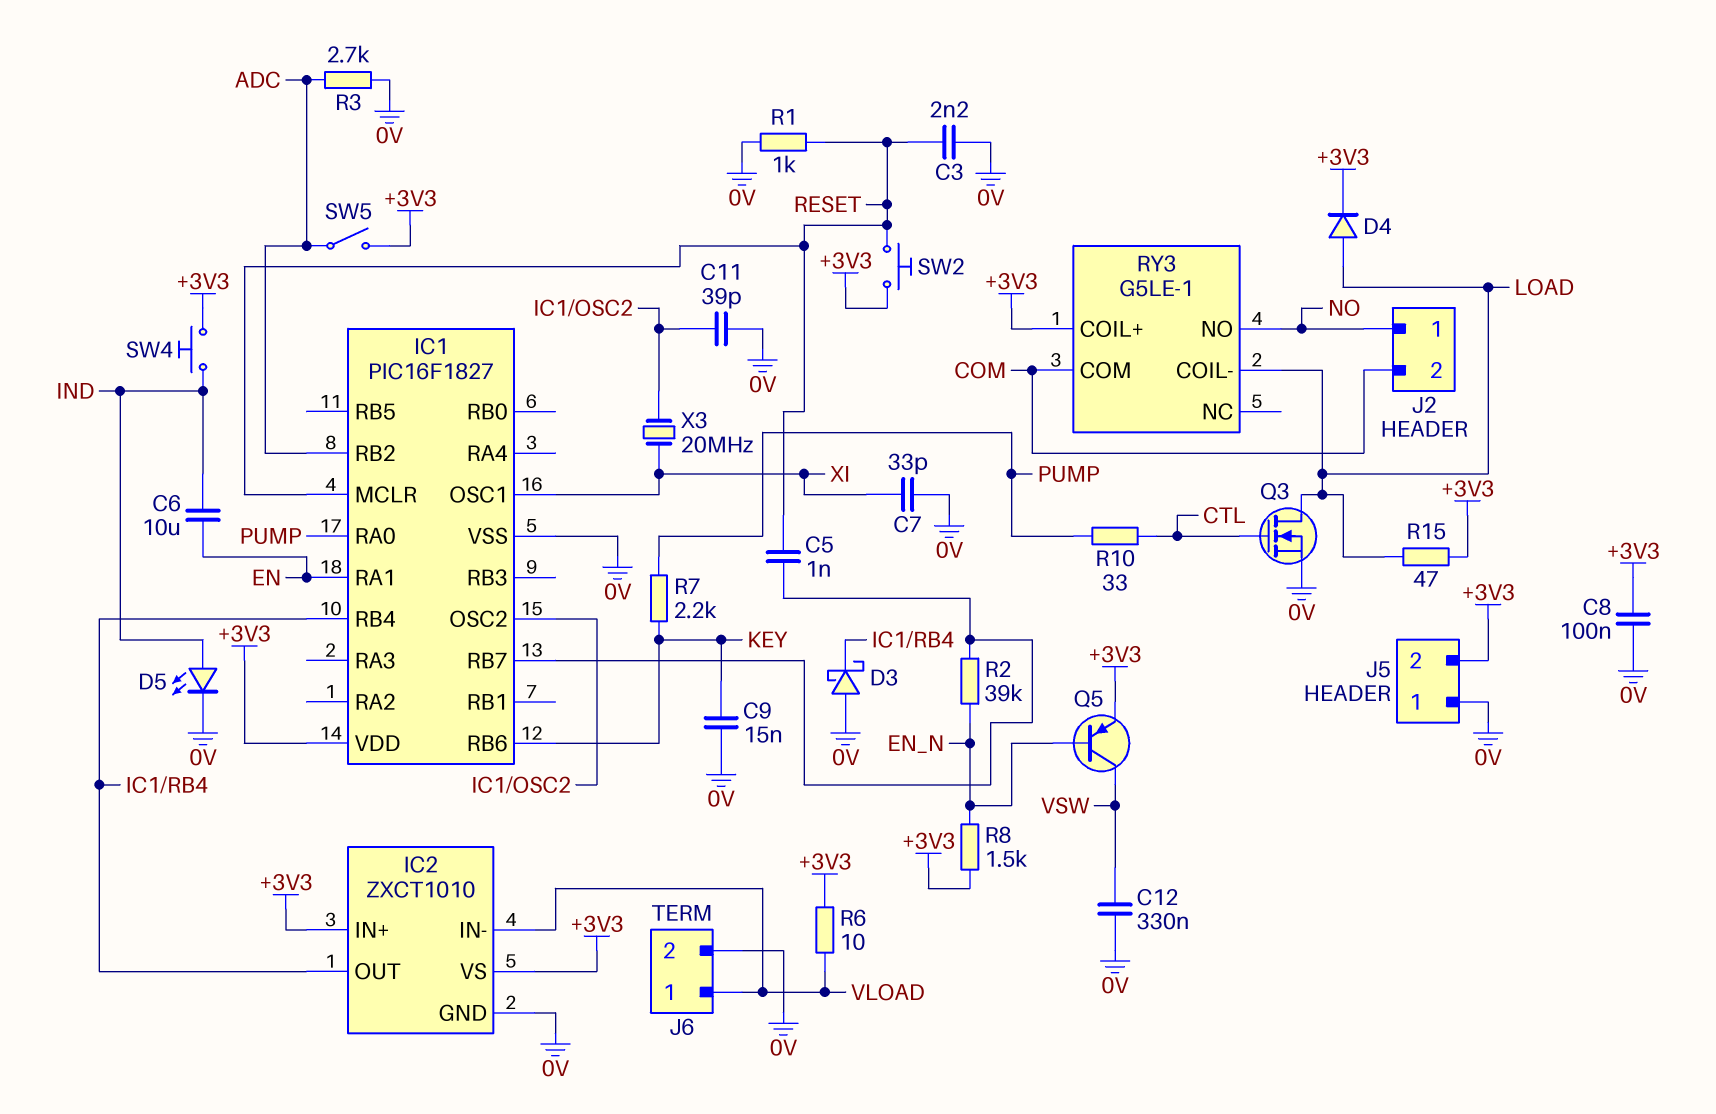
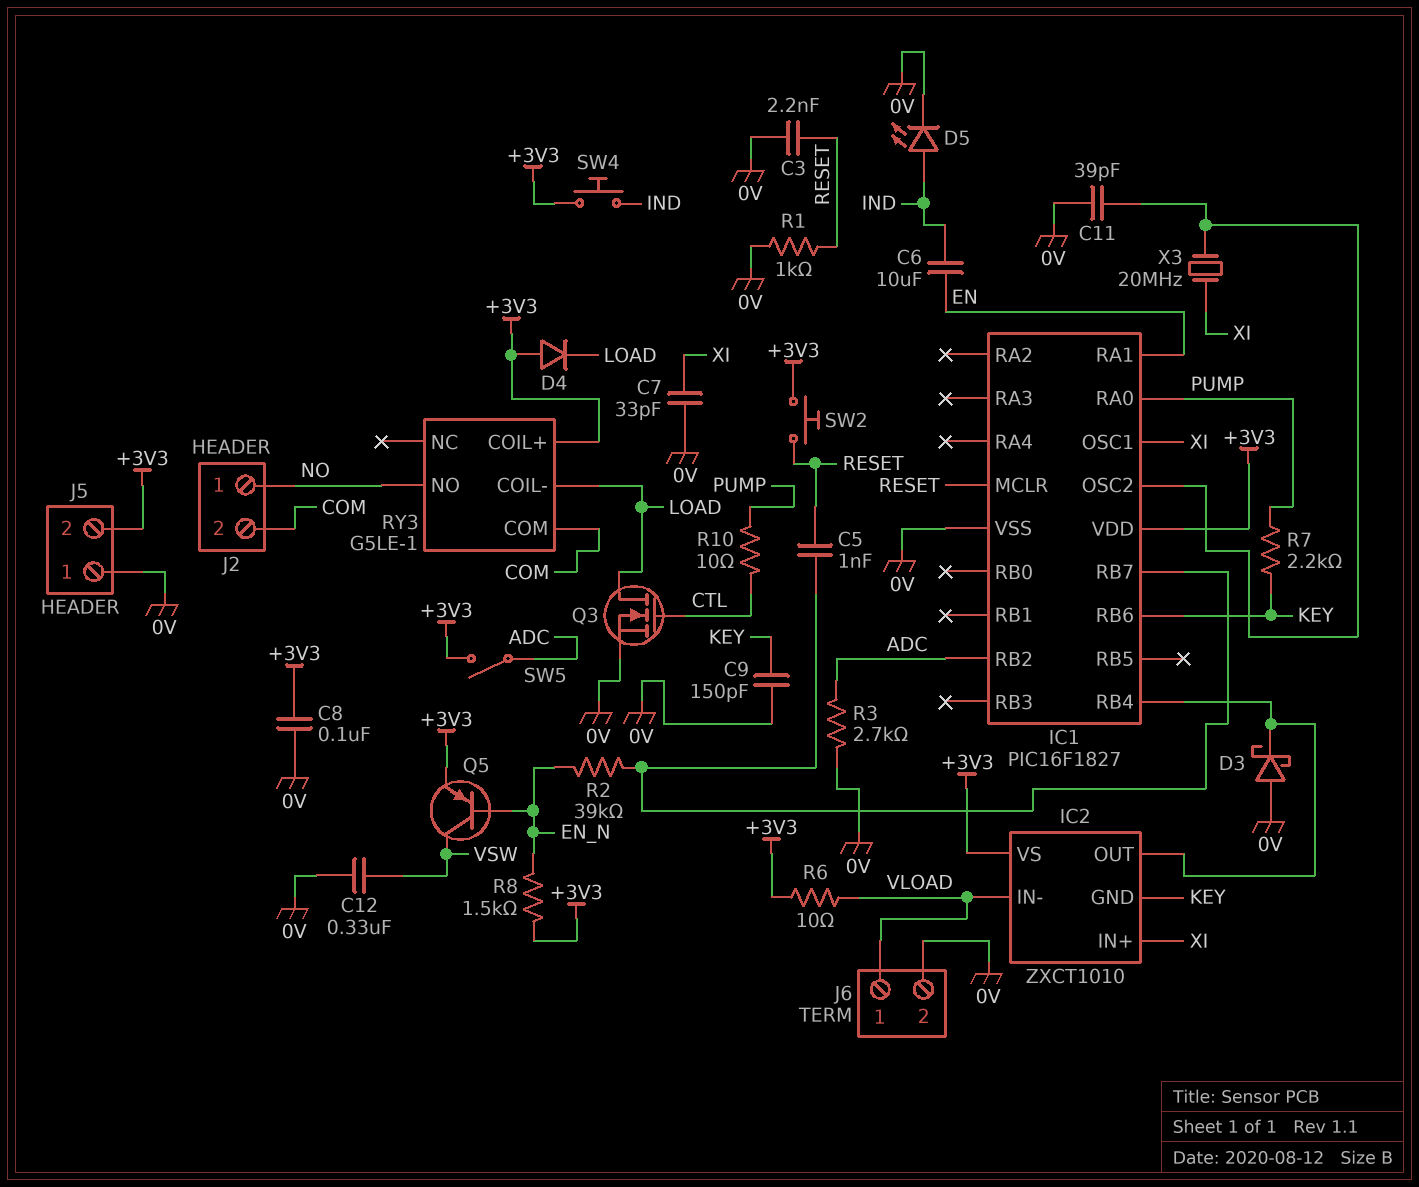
C9: 15nF (0V, KEY) -> 150pF (0V, KEY)
D4: diode (A LOAD, K +3V3) -> diode (A +3V3, K LOAD)
IC2 pin GND: 0V -> KEY
IC2 pin IN+: +3V3 -> XI
R10: 33 (CTL, PUMP) -> 10 (CTL, PUMP)
R15: 47 (+3V3, LOAD) -> none

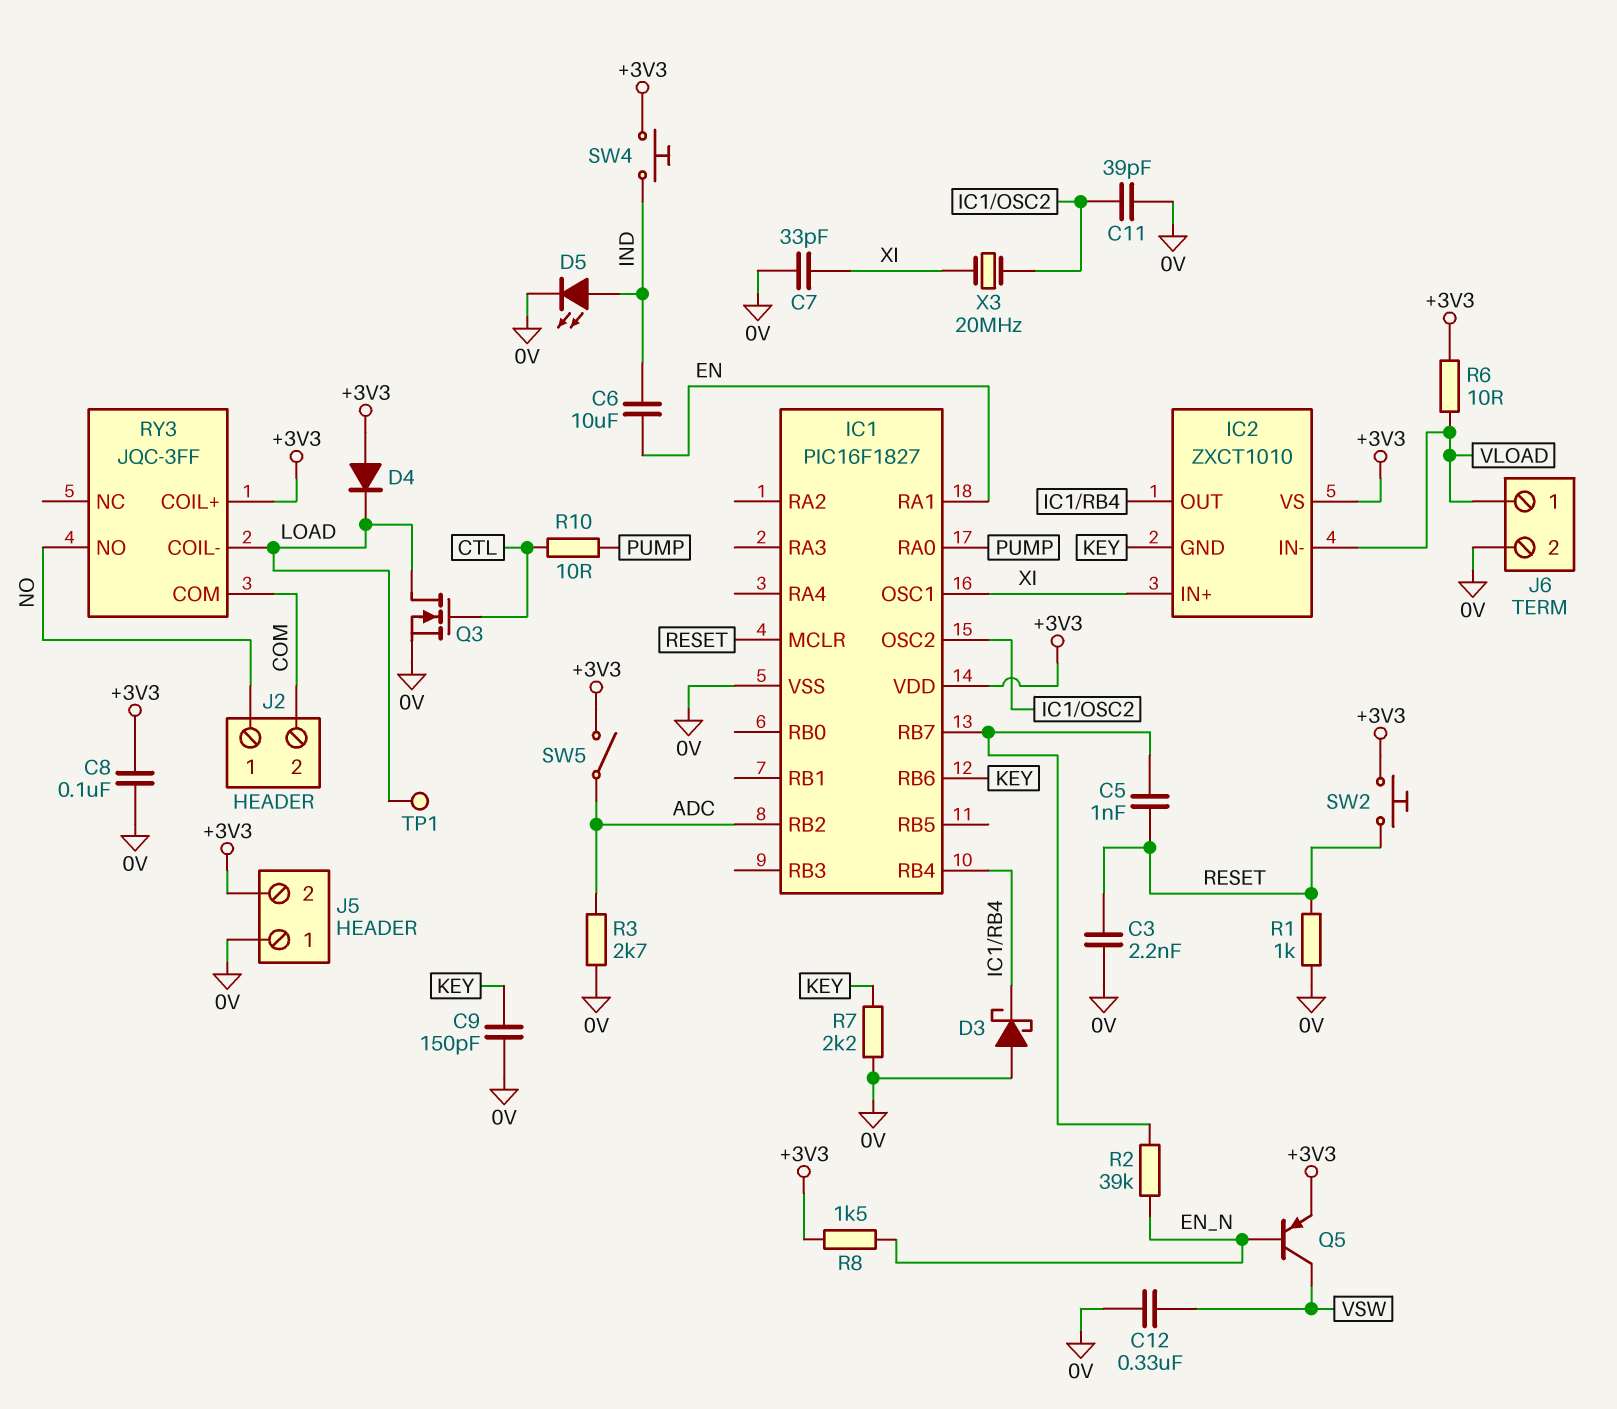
R7: 2.2k (KEY, PUMP) -> 2.2k (0V, KEY)
RY3: G5LE-1 -> JQC-3FF
TP1: none -> test point (LOAD)

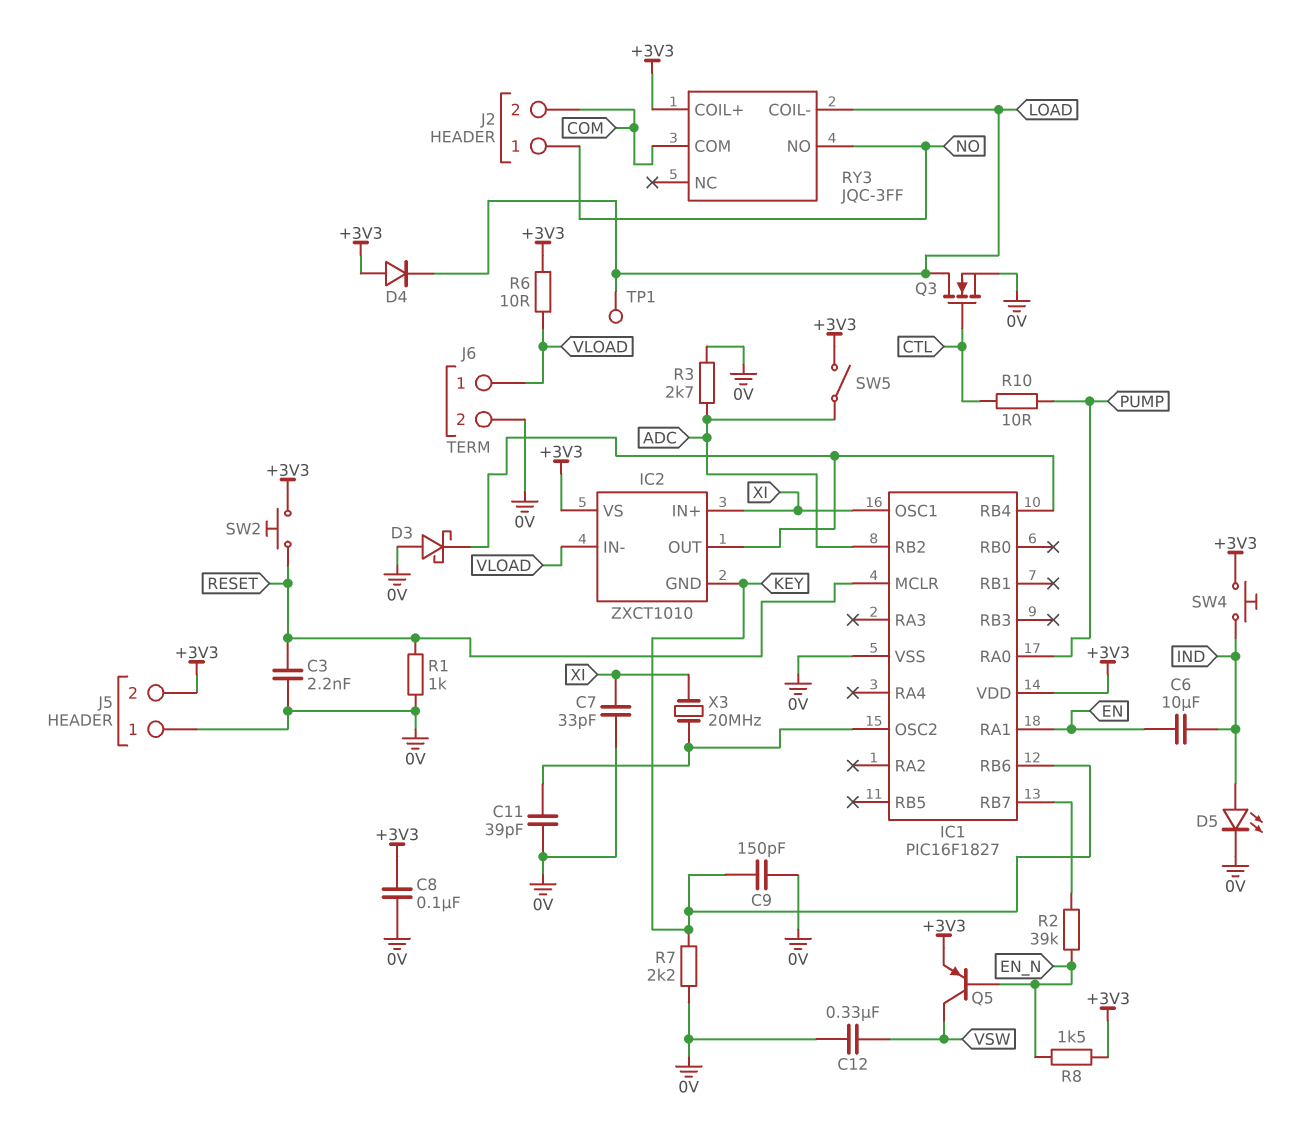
C5: 1nF (IC1/RB7, RESET) -> none

